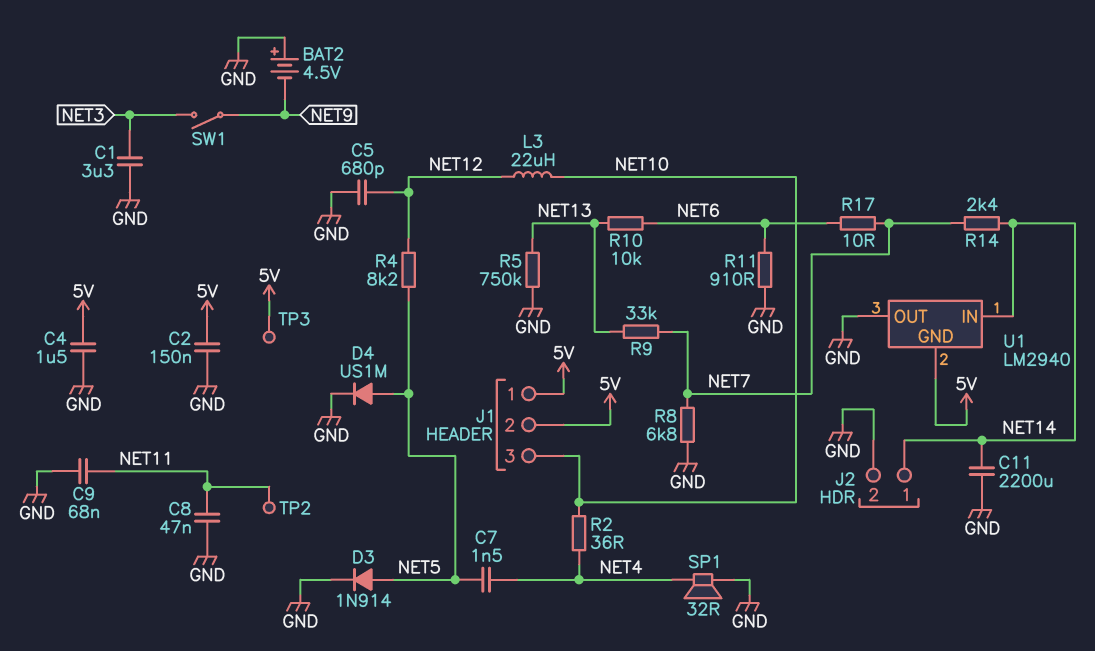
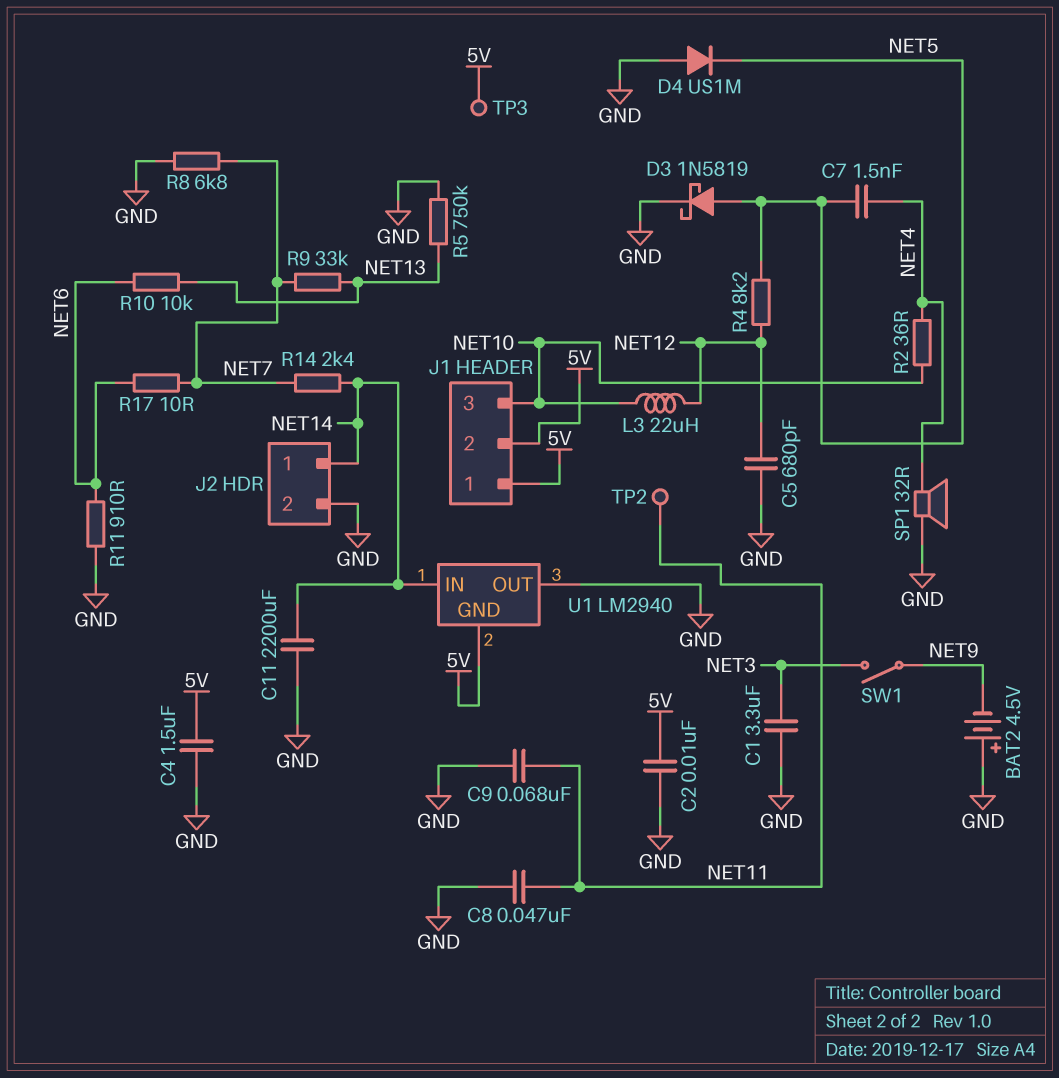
C2: 150nF (5V, GND) -> 10nF (5V, GND)
D3: diode 1N914 (A NET5, K GND) -> schottky 1N5819 (A NET5, K GND)
D4: diode US1M (A NET5, K GND) -> diode US1M (A GND, K NET5)

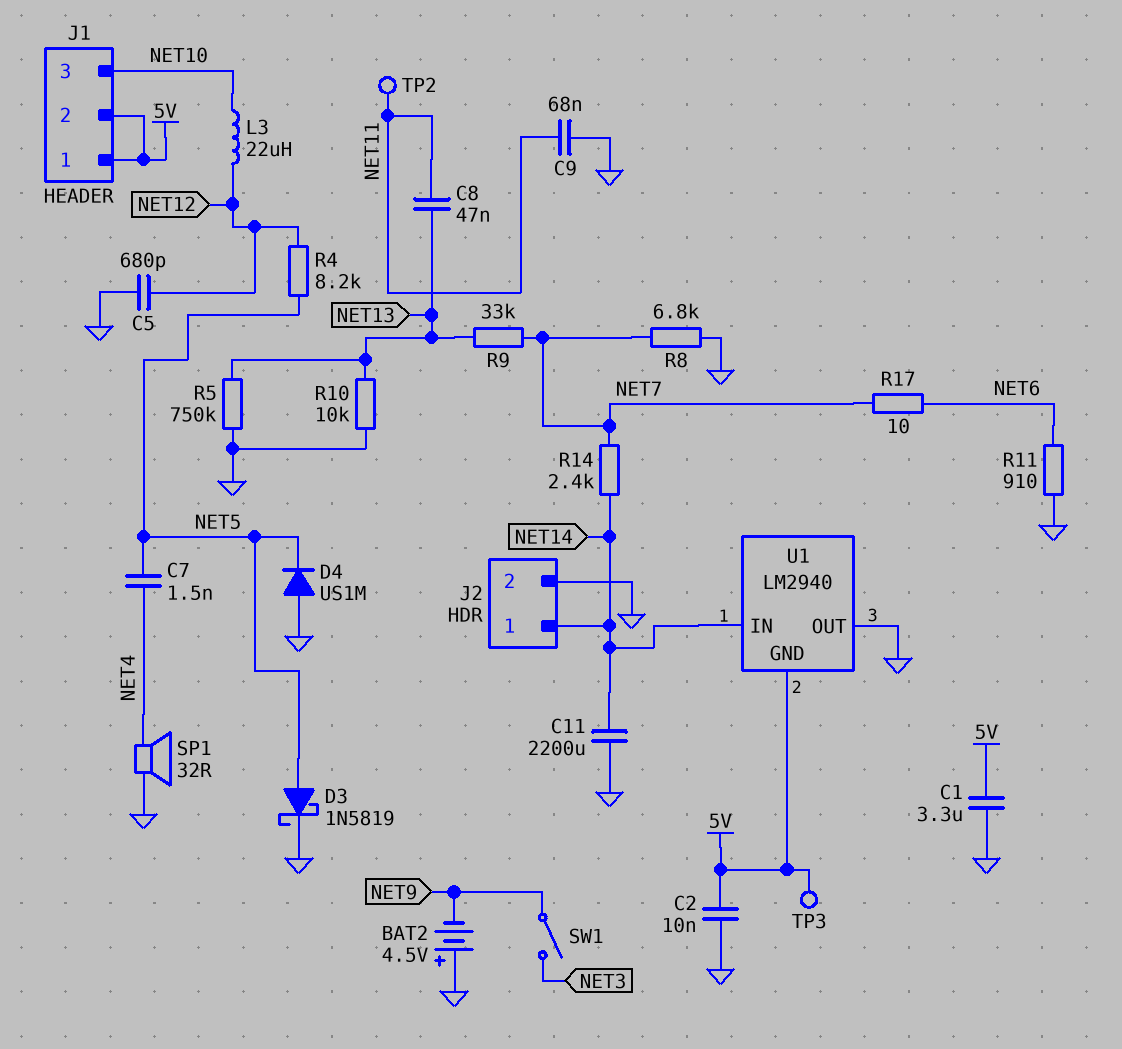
C1: 3.3uF (GND, NET3) -> 3.3uF (5V, GND)
C4: 1.5uF (5V, GND) -> none
C8: 47nF (GND, NET11) -> 47nF (NET11, NET13)
R2: 36 (NET4, NET10) -> none
R10: 10k (NET6, NET13) -> 10k (GND, NET13)

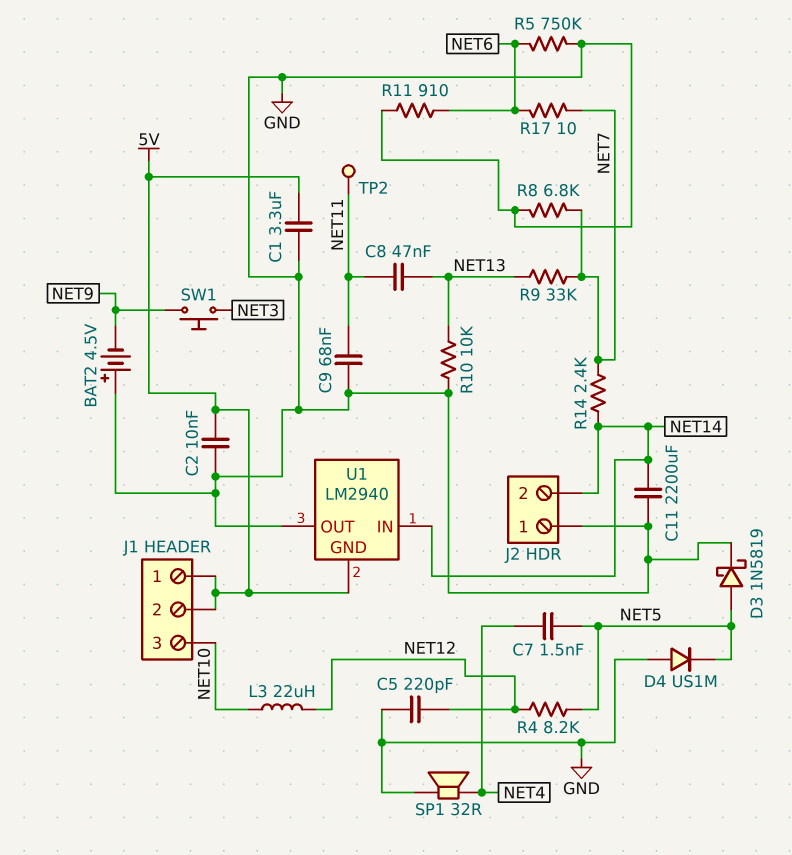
C5: 680pF (GND, NET12) -> 220pF (GND, NET12)
J2 pin 1: NET14 -> GND
J2 pin 2: GND -> NET14
R5: 750k (GND, NET13) -> 750k (GND, NET6)
SW1: switch (NET3, NET9) -> button (NET3, NET9)
TP3: test point (5V) -> none

